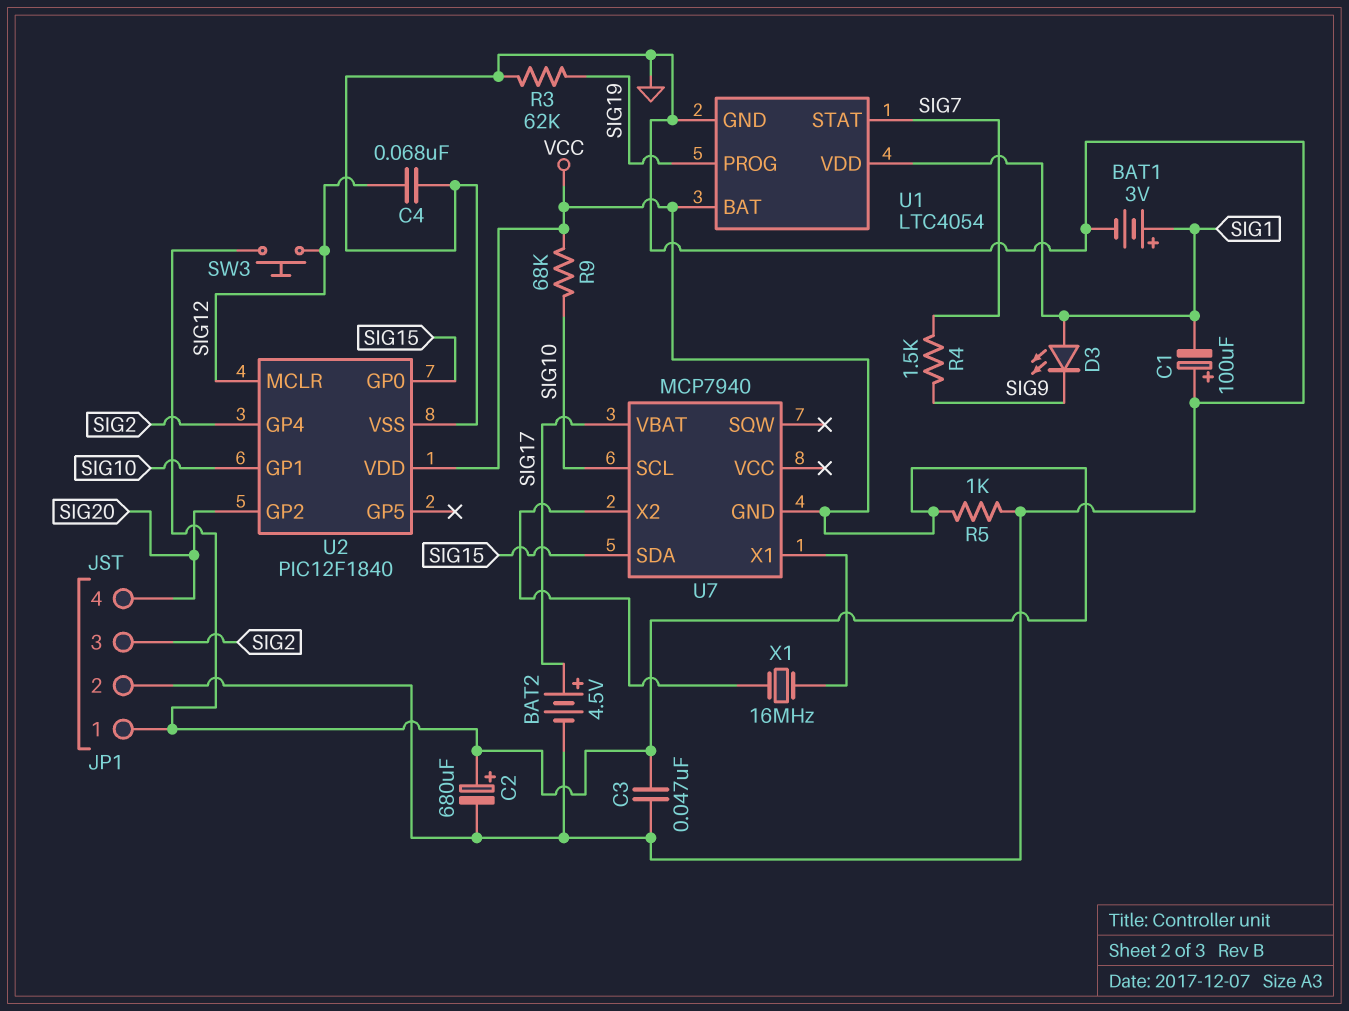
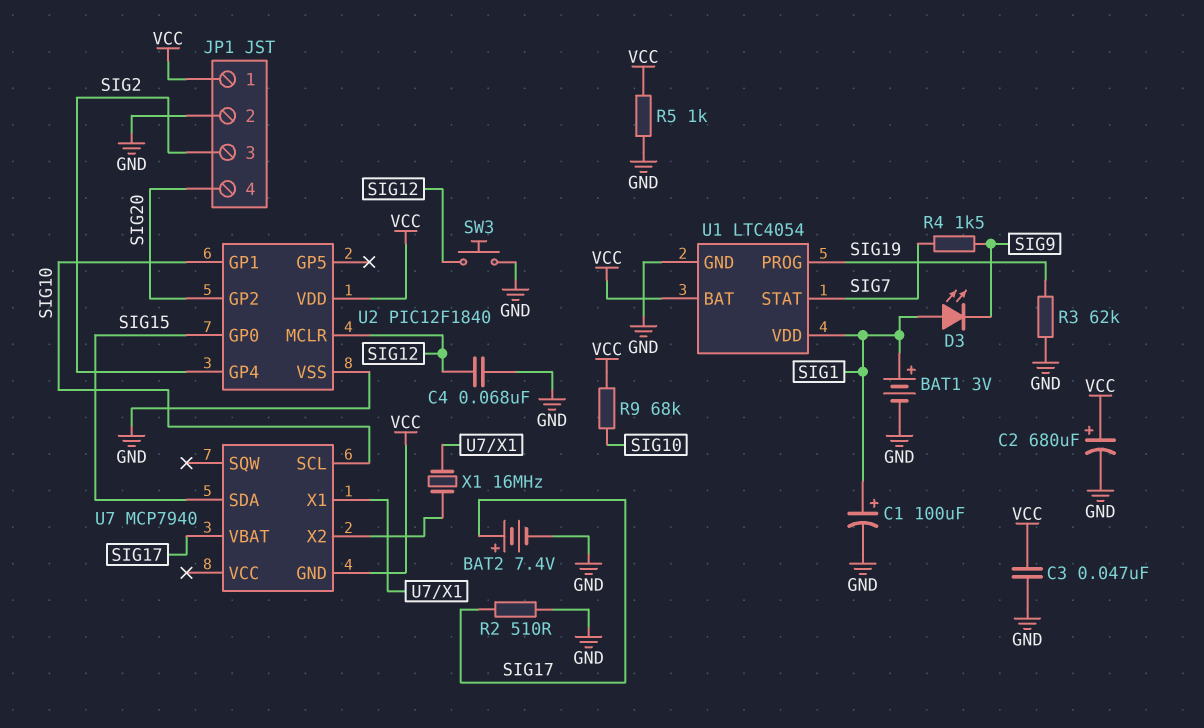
BAT2: 4.5V (plus SIG17, minus GND) -> 7.4V (plus SIG17, minus GND)
C1: 100uF (plus GND, minus SIG1) -> 100uF (plus SIG1, minus GND)
R2: none -> 510 (GND, SIG17)
SW3: button (SIG12, VCC) -> button (GND, SIG12)

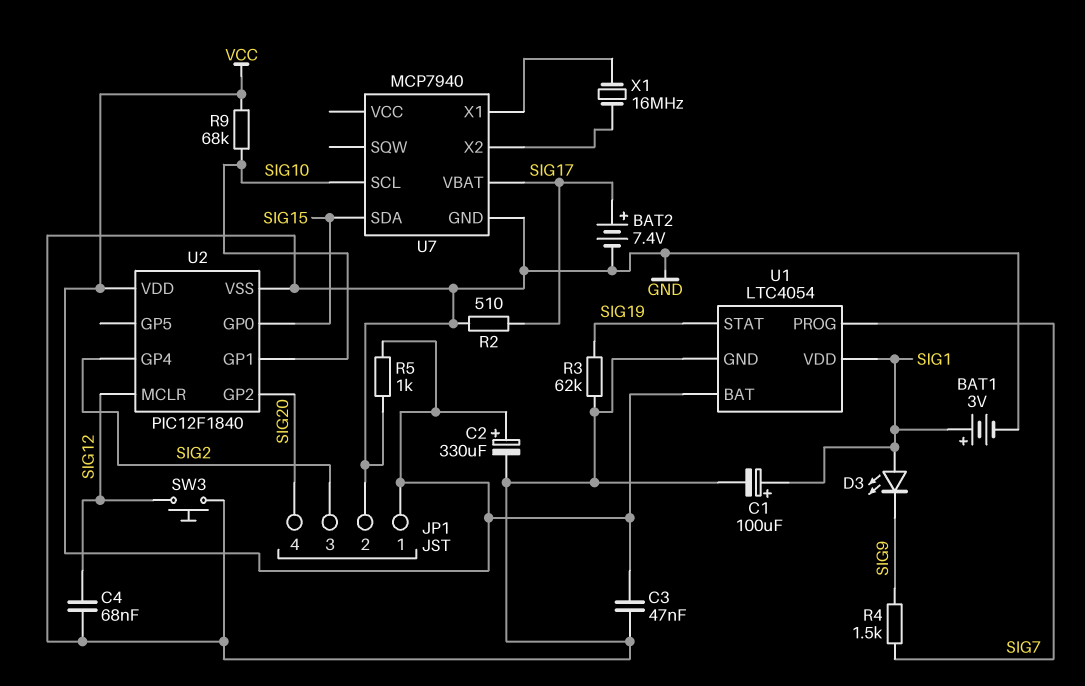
C2: 680uF (plus VCC, minus GND) -> 330uF (plus VCC, minus GND)
U1 pin PROG: SIG19 -> SIG7
U1 pin STAT: SIG7 -> SIG19
U7 pin GND: VCC -> GND

